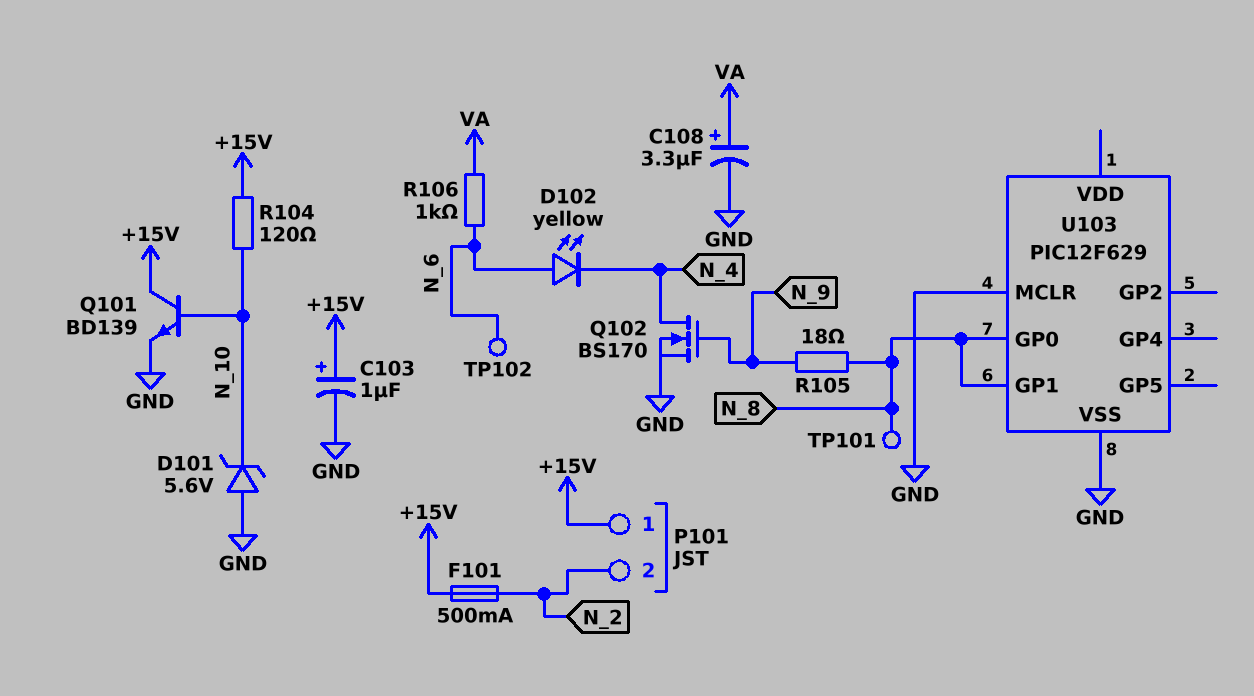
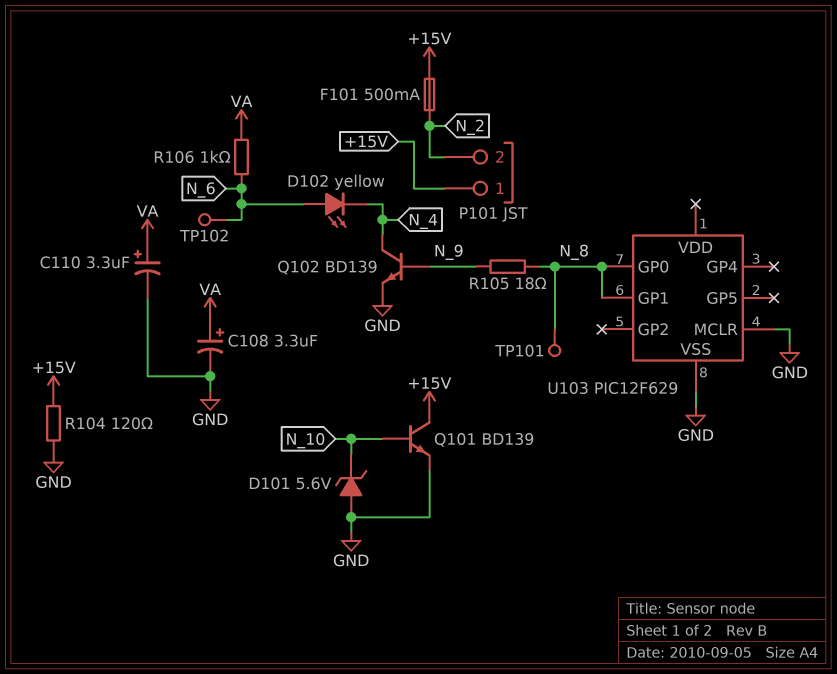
C103: 1uF (plus +15V, minus GND) -> none
C110: none -> 3.3uF (plus VA, minus GND)
Q102: NMOS BS170 (G N_9, D N_4, S GND) -> NPN BD139 (B N_9, C N_4, E GND)
R104: 120 (+15V, N_10) -> 120 (+15V, GND)

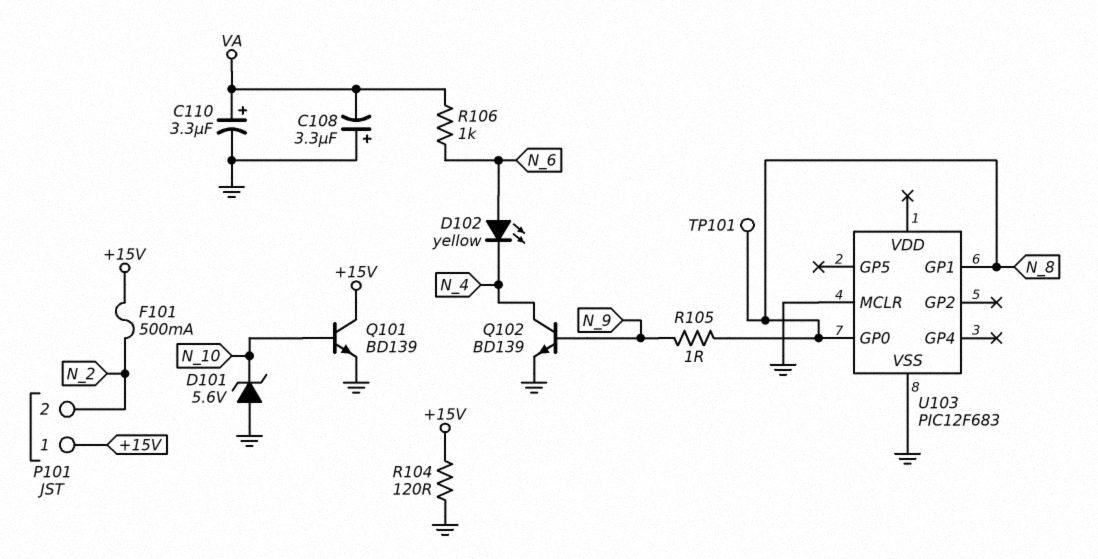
C108: 3.3uF (plus VA, minus GND) -> 3.3uF (plus GND, minus VA)
R105: 18 (N_8, N_9) -> 1 (N_8, N_9)
TP102: test point (N_6) -> none
U103: PIC12F629 -> PIC12F683

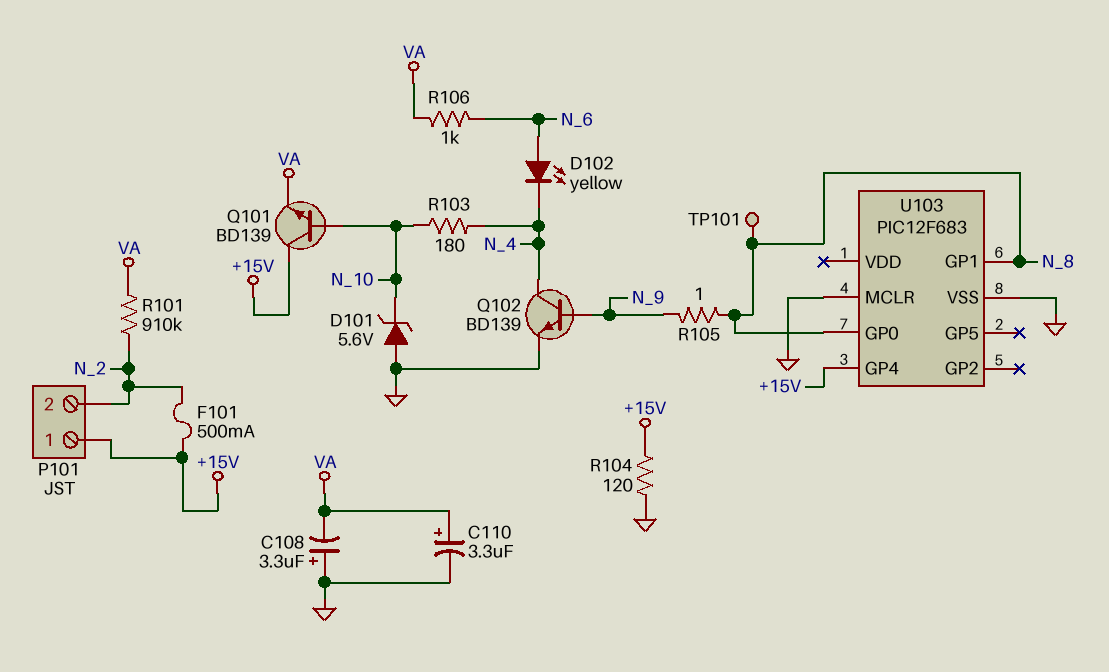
Q101: NPN BD139 (B N_10, C +15V, E GND) -> NPN BD139 (B N_10, C +15V, E VA)
R101: none -> 910k (N_2, VA)
R103: none -> 180 (N_4, N_10)
U103 pin GP4: none -> +15V

